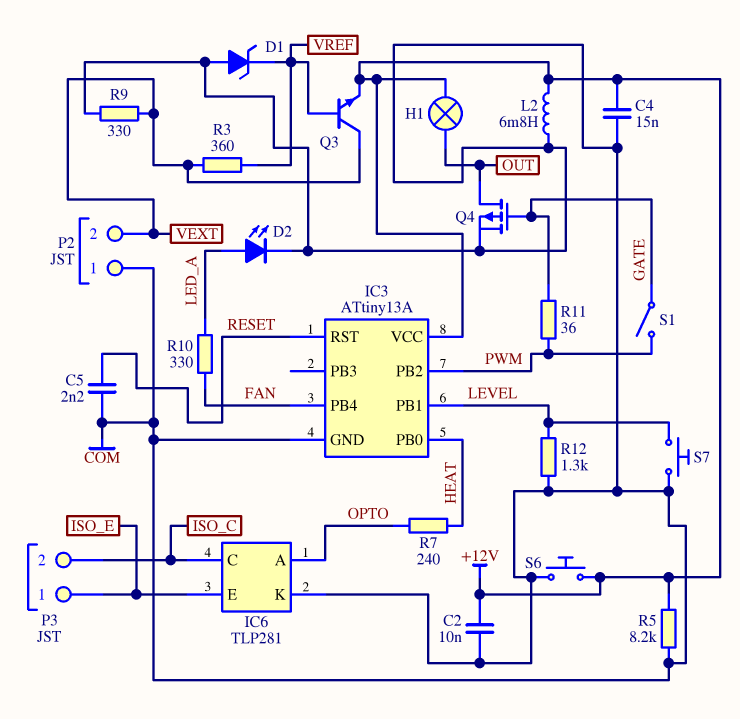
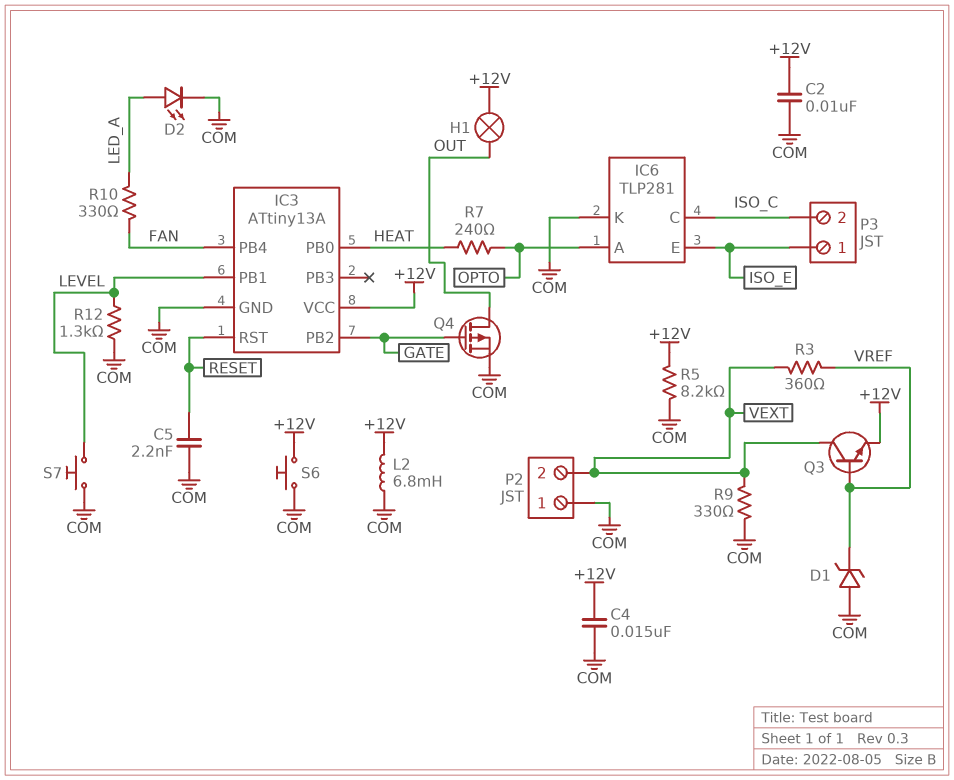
IC3 pin PB2: PWM -> GATE
R11: 36 (GATE, PWM) -> none
S1: switch (GATE, PWM) -> none

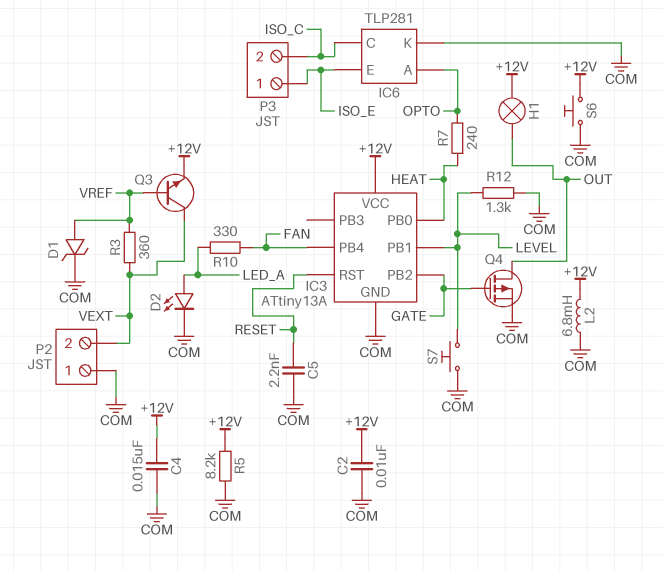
D1: zener (A COM, K VREF) -> zener (A VREF, K COM)
R9: 330 (COM, VEXT) -> none

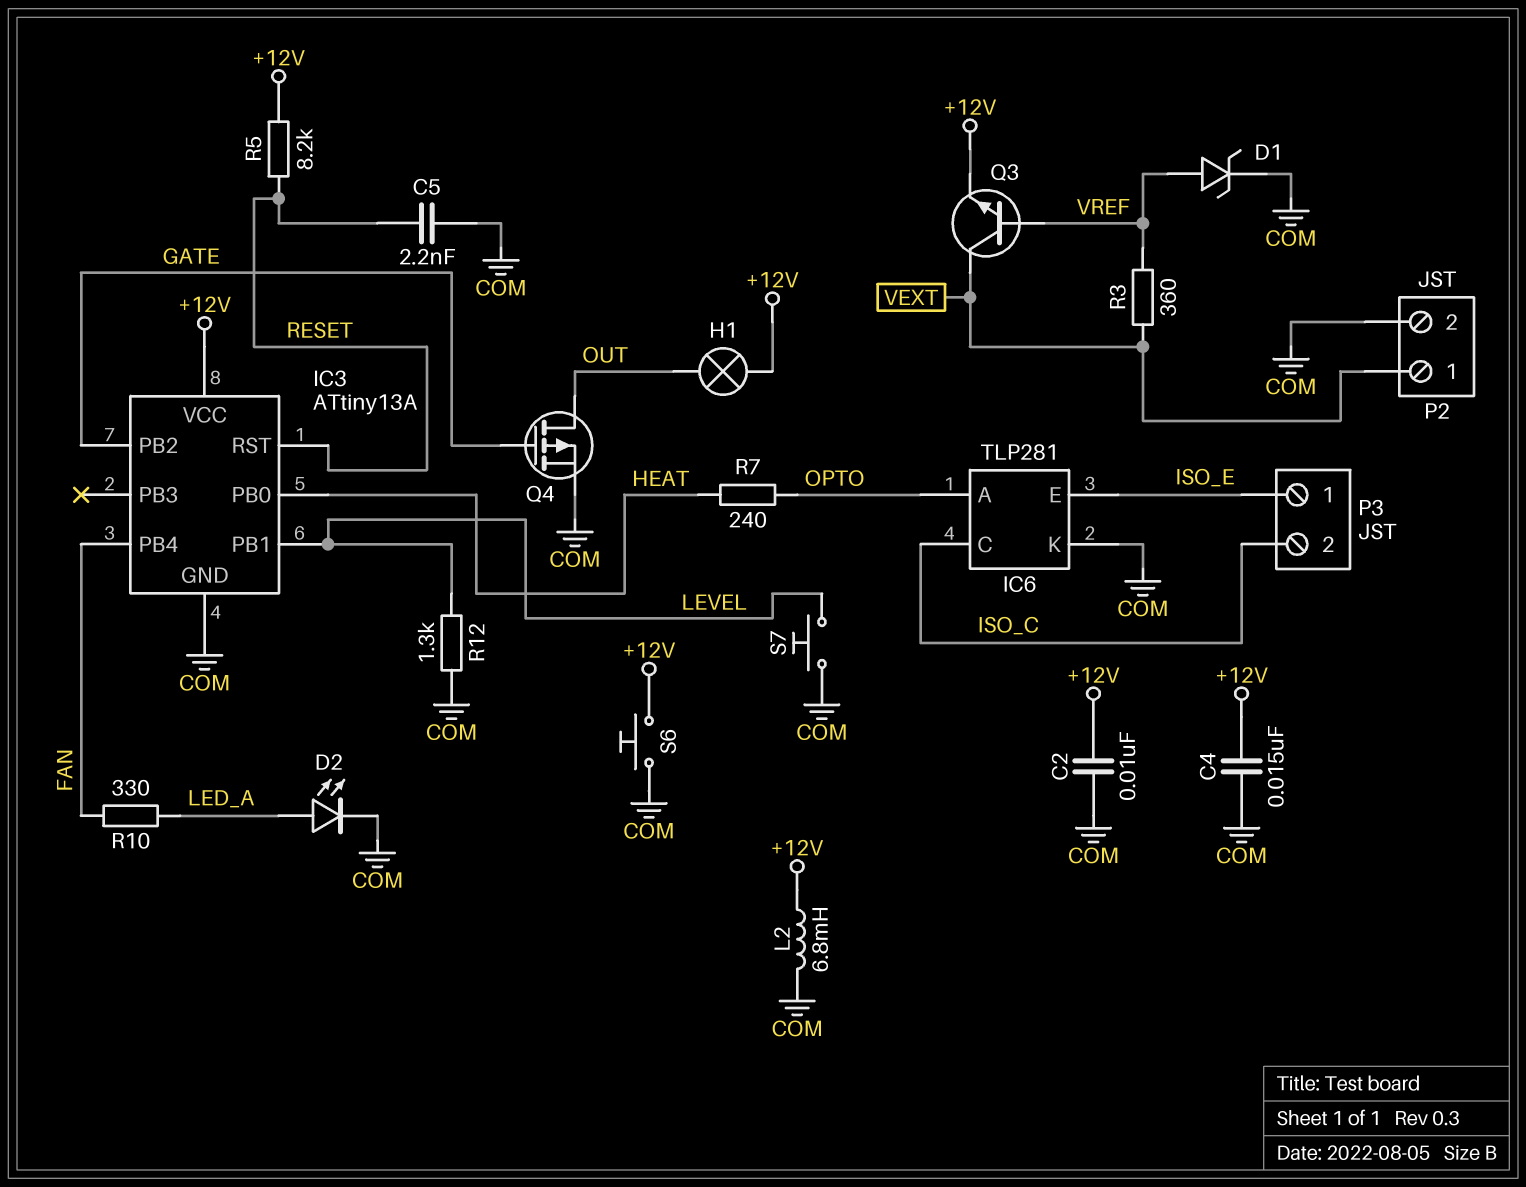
P2 pin 1: COM -> VEXT
P2 pin 2: VEXT -> COM
R5: 8.2k (+12V, COM) -> 8.2k (+12V, RESET)

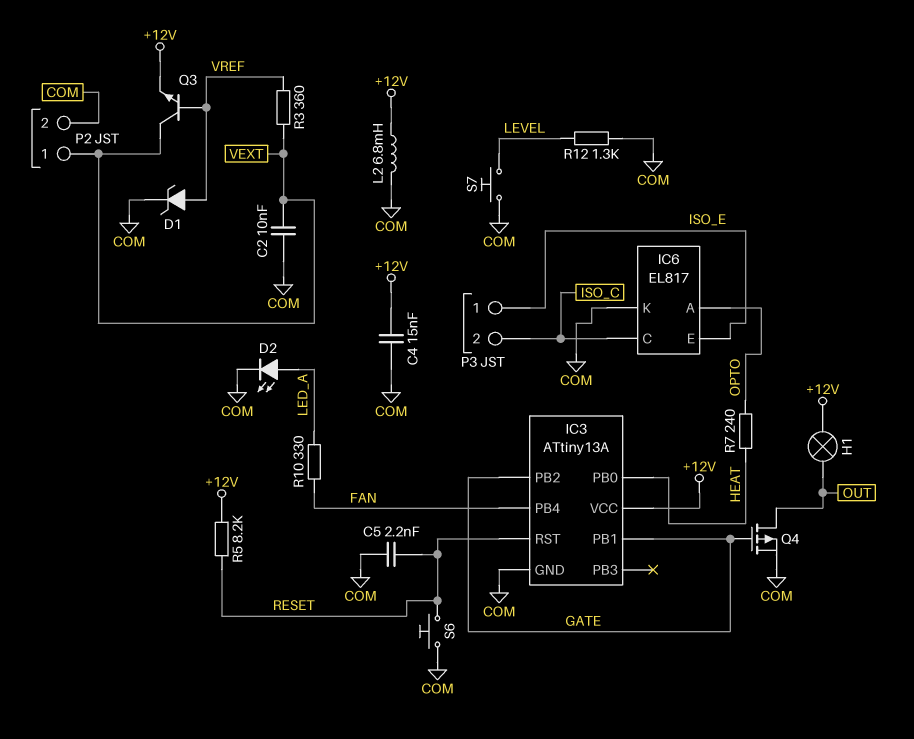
C2: 10nF (+12V, COM) -> 10nF (COM, VEXT)
IC3 pin PB1: LEVEL -> GATE
IC6: TLP281 -> EL817
S6: button (+12V, COM) -> button (COM, RESET)

